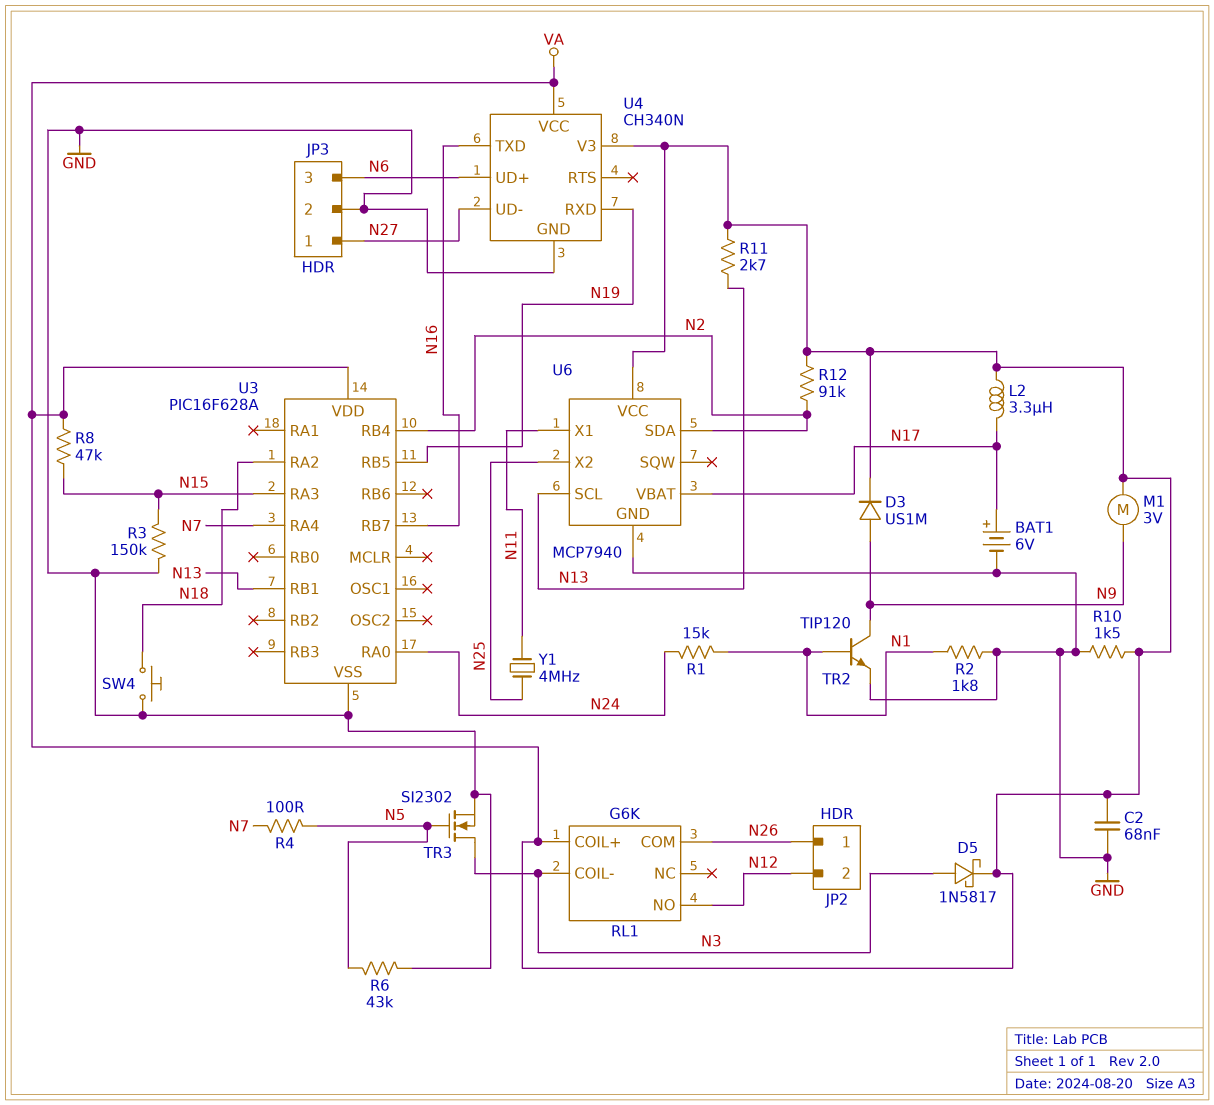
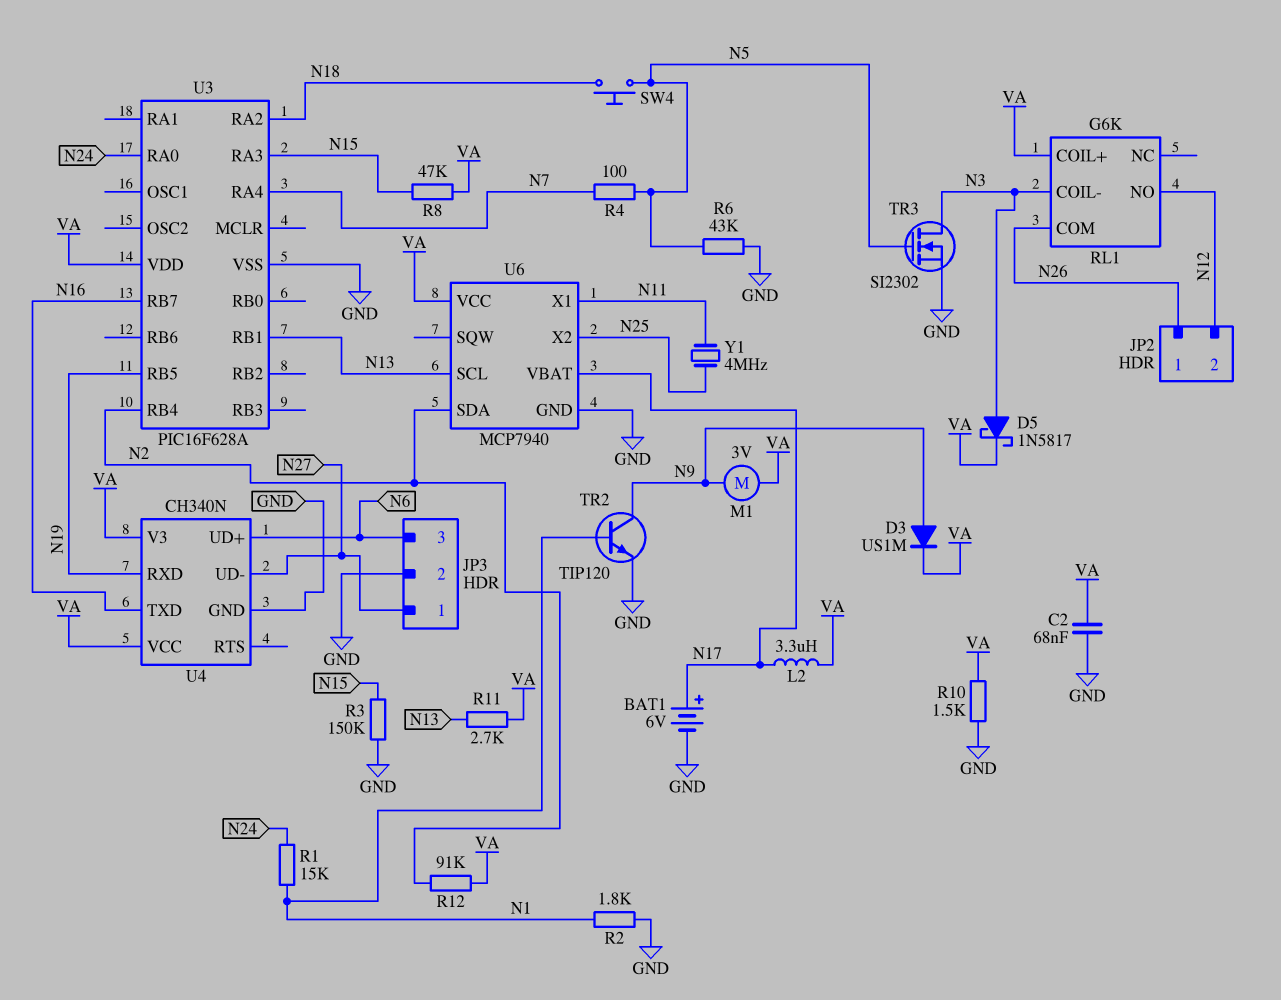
SW4: button (GND, N18) -> button (N5, N18)

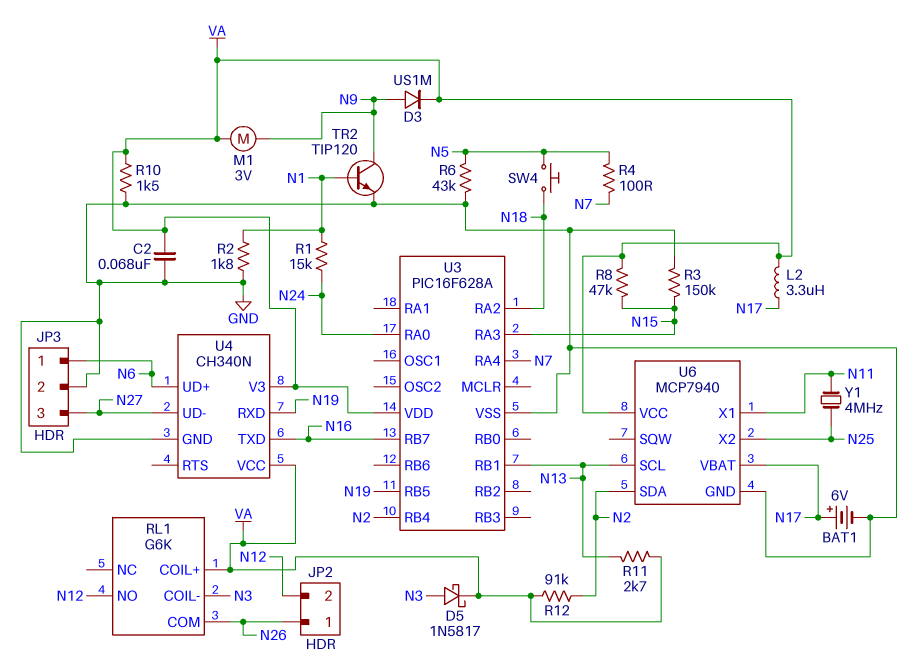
JP3 pin 1: N27 -> N6
JP3 pin 3: N6 -> N27
TR3: NMOS SI2302 (G N5, D N3, S GND) -> none

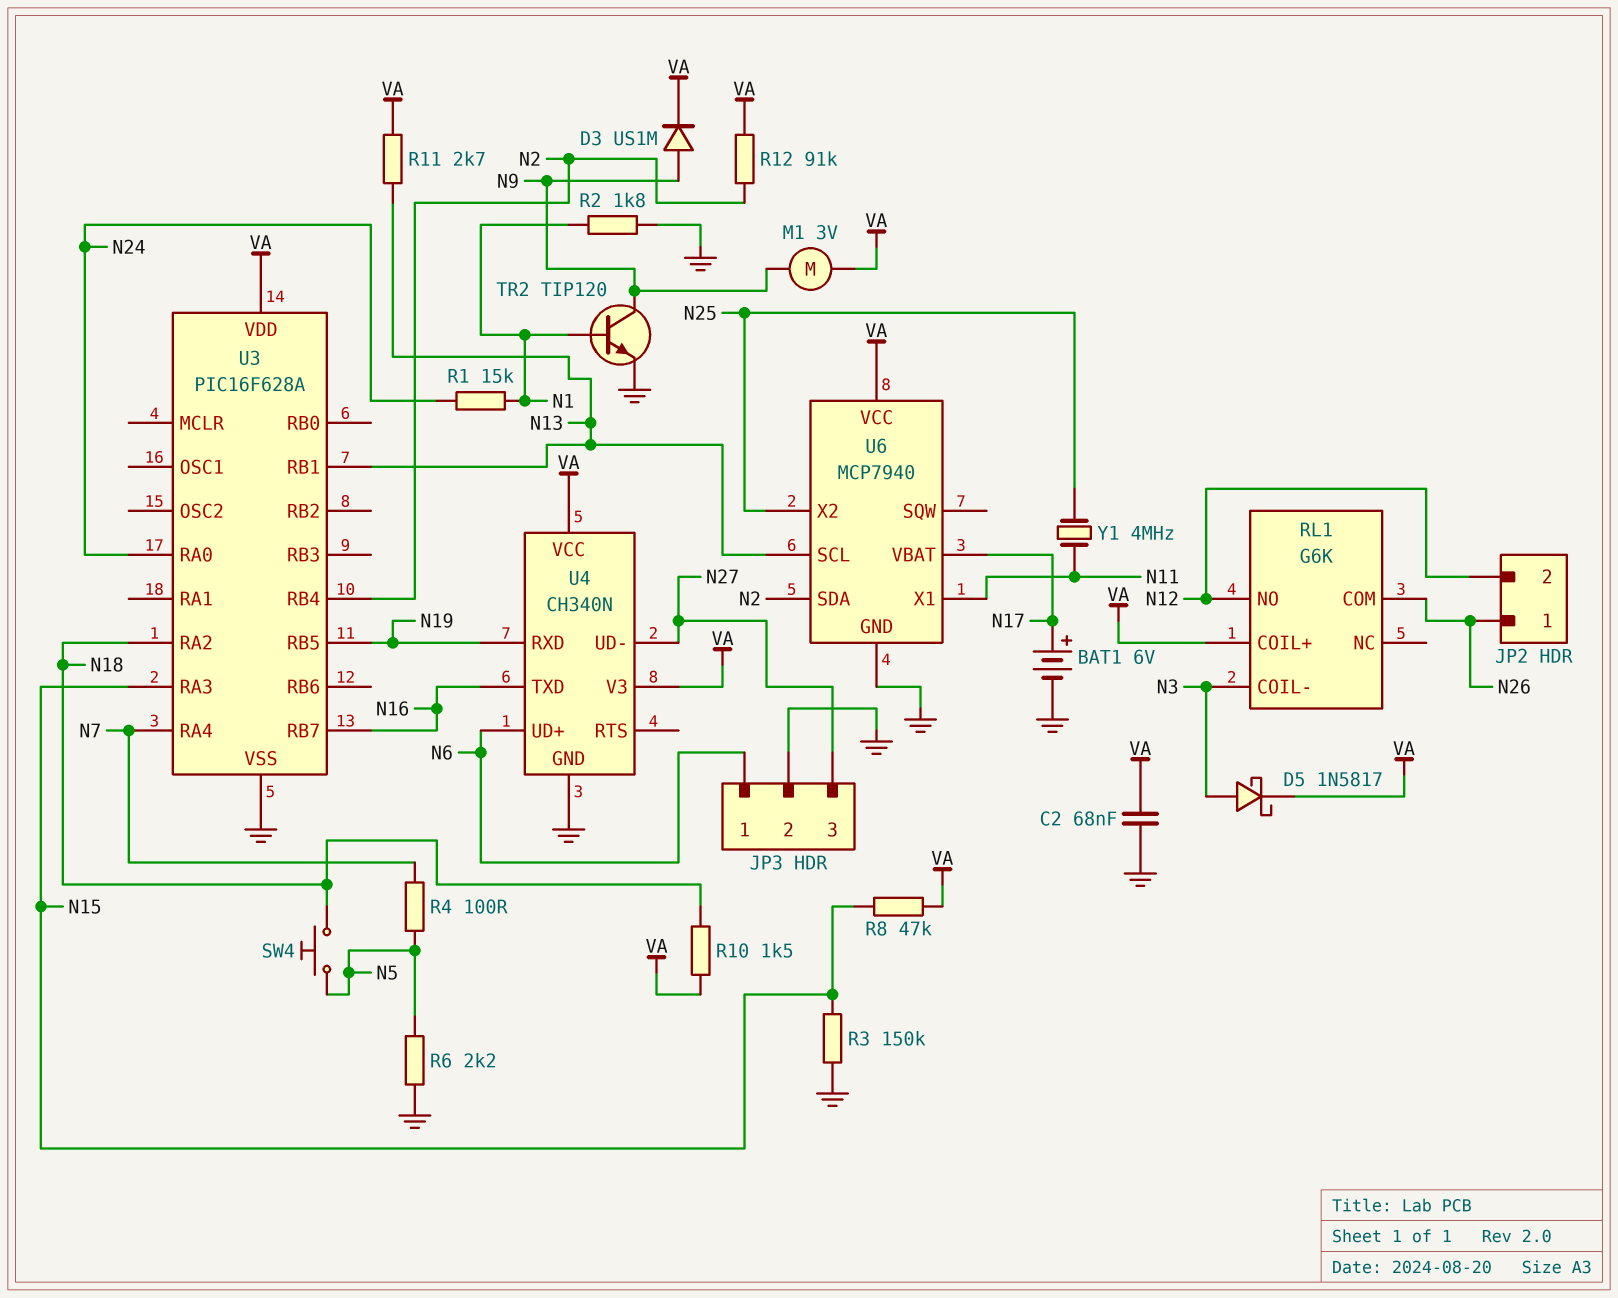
L2: 3.3uH (N17, VA) -> none
R6: 43k (GND, N5) -> 2.2k (GND, N5)
R10: 1.5k (GND, VA) -> 1.5k (N18, VA)

